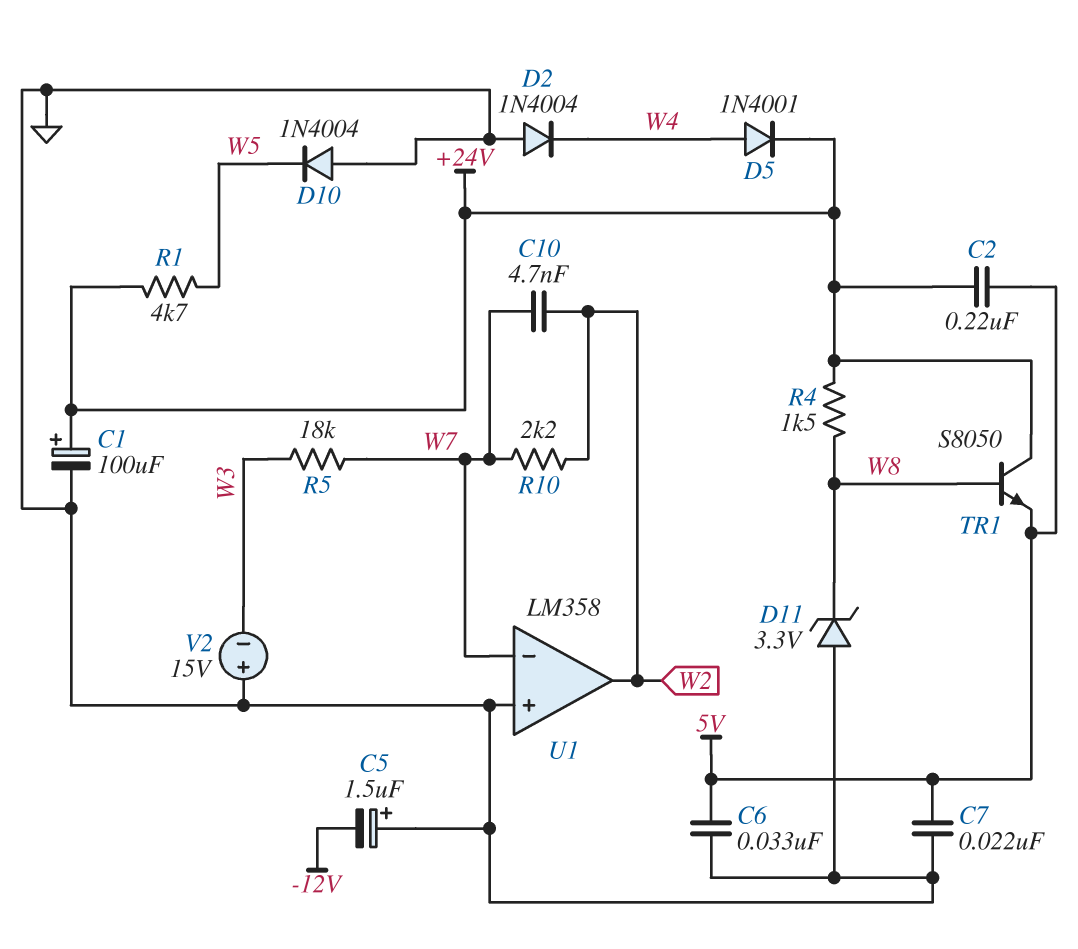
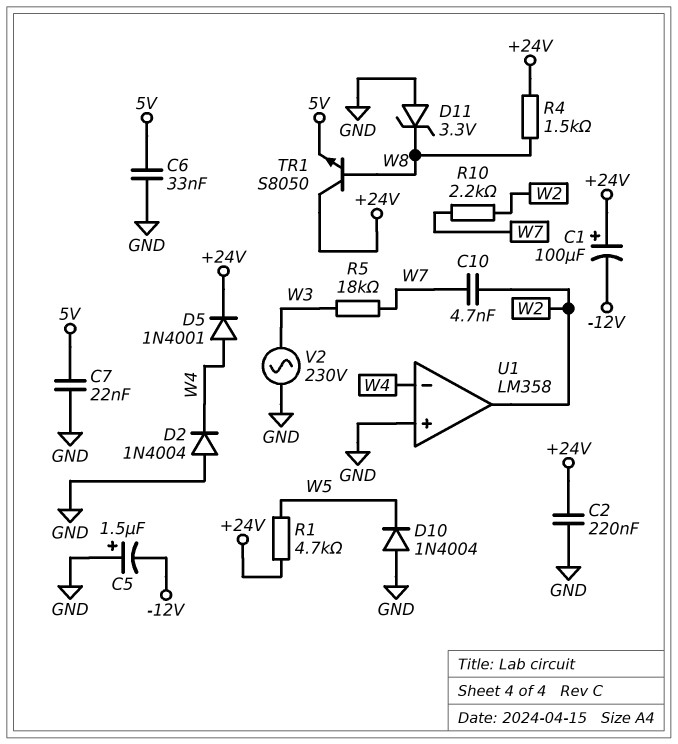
C1: 100uF (plus +24V, minus GND) -> 100uF (plus +24V, minus -12V)
C2: 220nF (+24V, 5V) -> 220nF (+24V, GND)
U1 pin in-: W7 -> W4
V2: 15V (plus GND, minus W3) -> AC 230V (GND, W3)

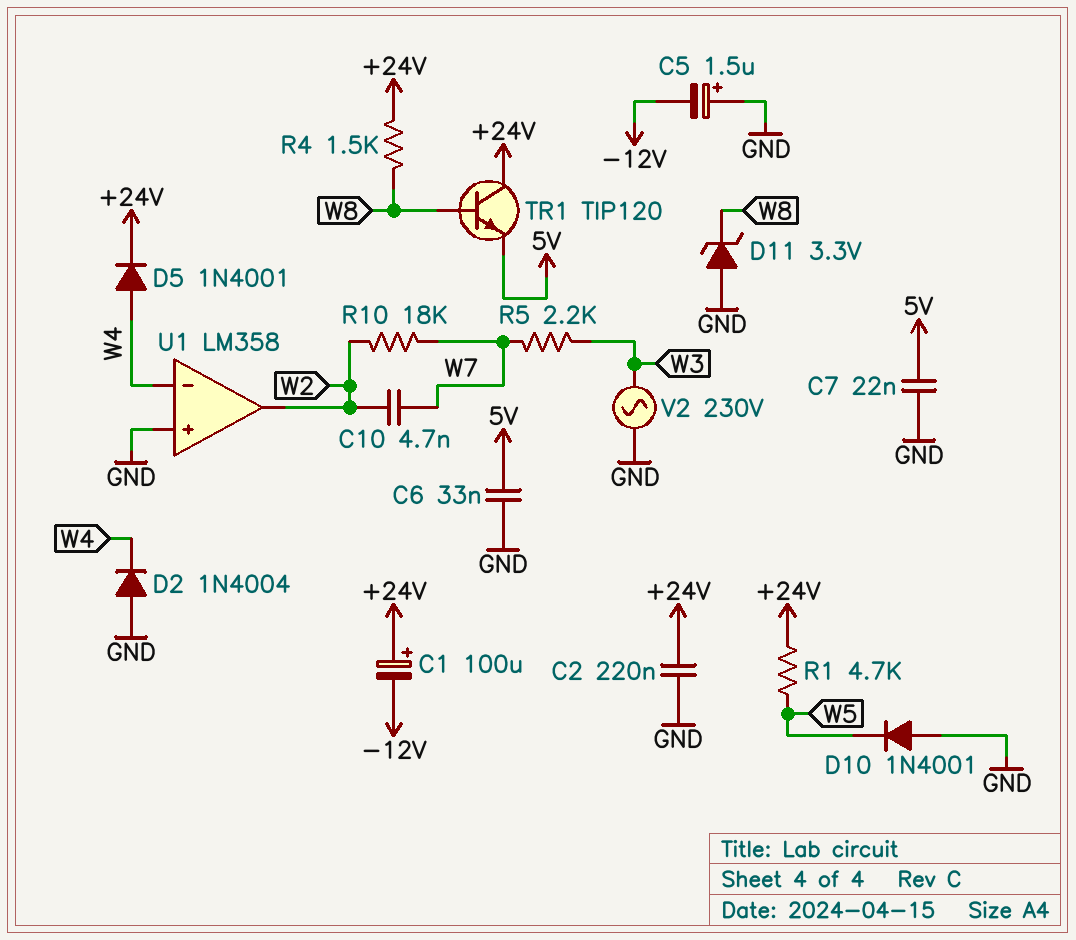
D10: diode 1N4004 (A GND, K W5) -> diode 1N4001 (A GND, K W5)
R5: 18k (W3, W7) -> 2.2k (W3, W7)
R10: 2.2k (W2, W7) -> 18k (W2, W7)
TR1: NPN S8050 (B W8, C +24V, E 5V) -> NPN TIP120 (B W8, C +24V, E 5V)

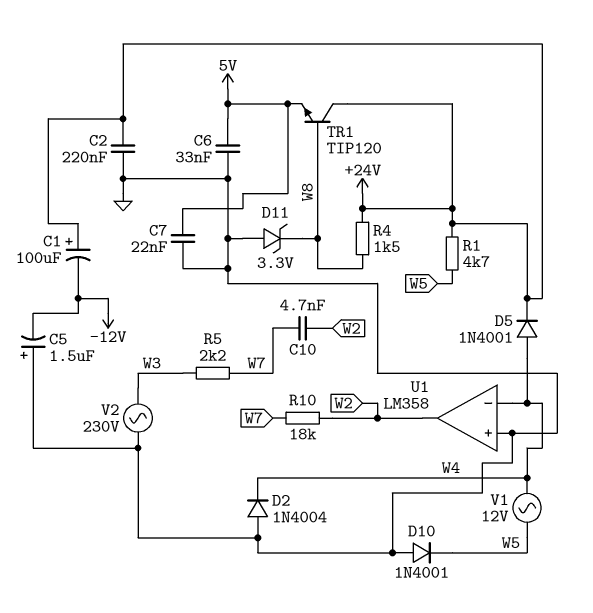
V1: none -> AC 12V (W4, W5)

